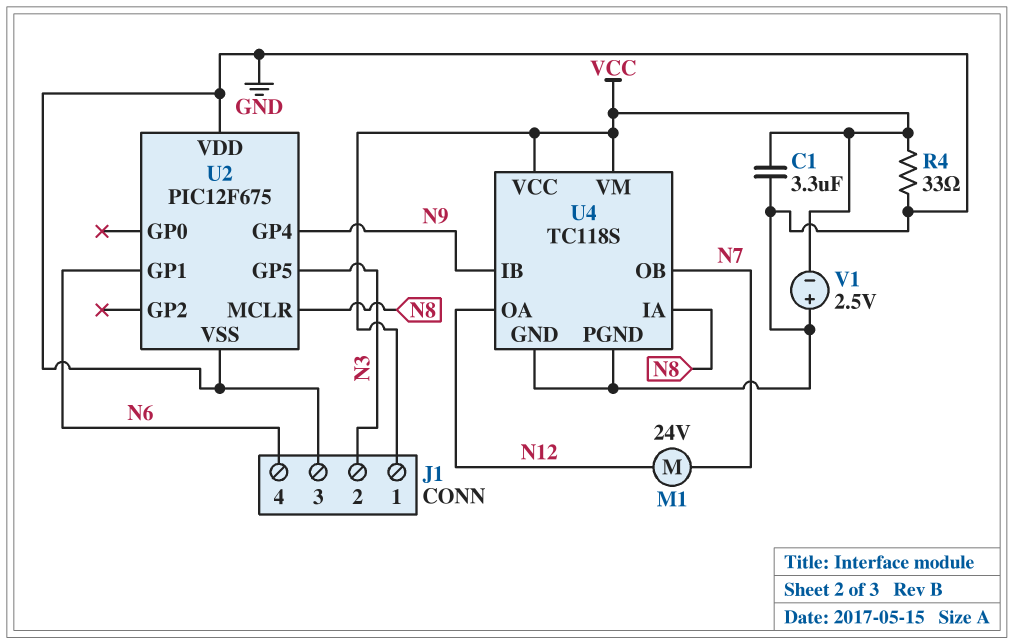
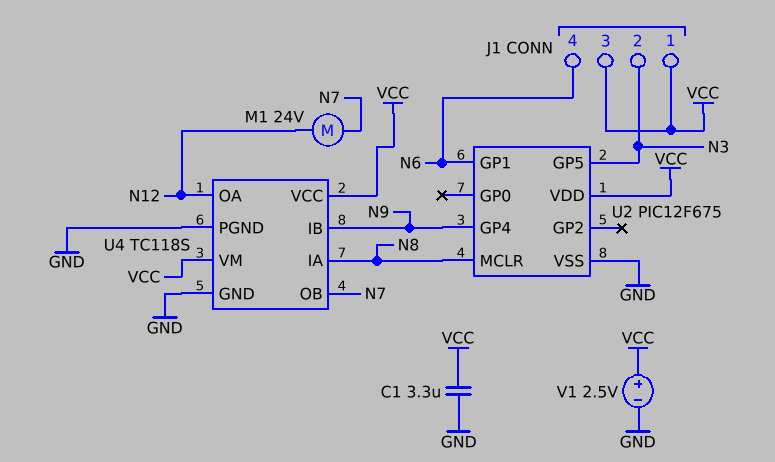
J1 pin 3: GND -> VCC
R4: 33 (GND, VCC) -> none
U2 pin VDD: GND -> VCC
V1: 2.5V (plus GND, minus VCC) -> 2.5V (plus VCC, minus GND)

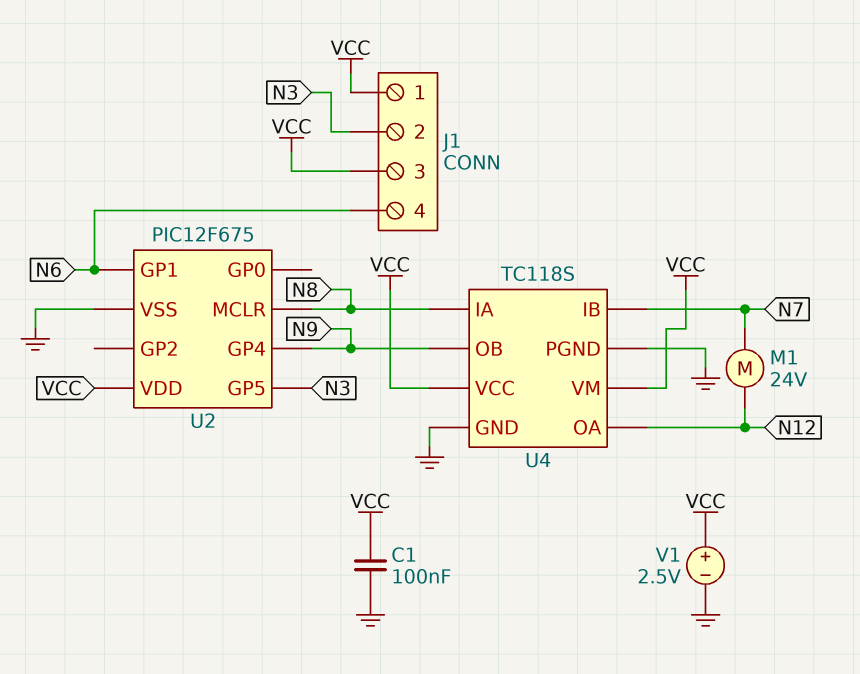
C1: 3.3uF (GND, VCC) -> 100nF (GND, VCC)
U4 pin IB: N9 -> N7
U4 pin OB: N7 -> N9

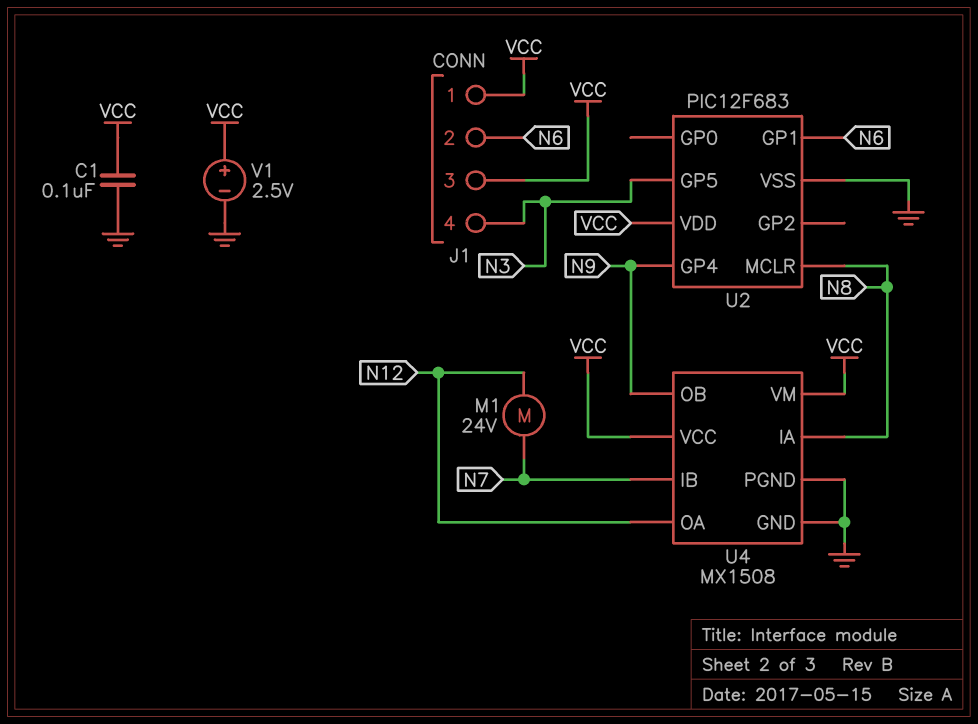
J1 pin 2: N3 -> N6
J1 pin 4: N6 -> N3
U2: PIC12F675 -> PIC12F683
U4: TC118S -> MX1508

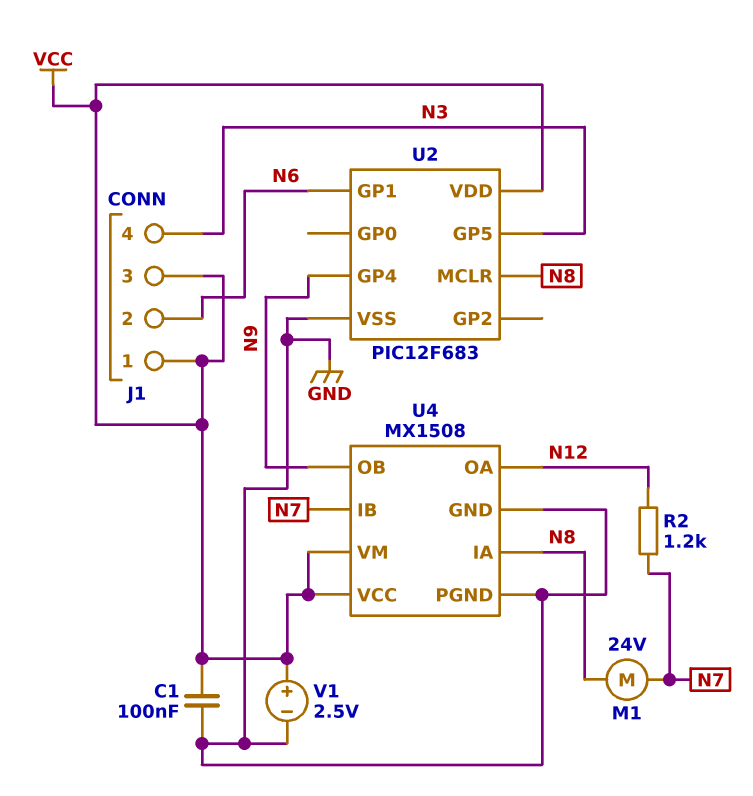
M1: motor 24V (N7, N12) -> motor 24V (N7, N8)
R2: none -> 1.2k (N7, N12)

